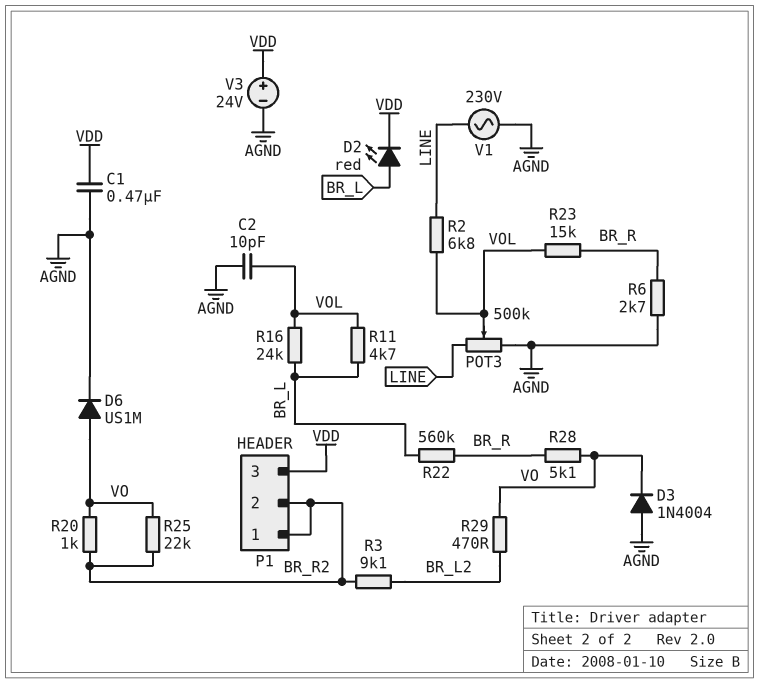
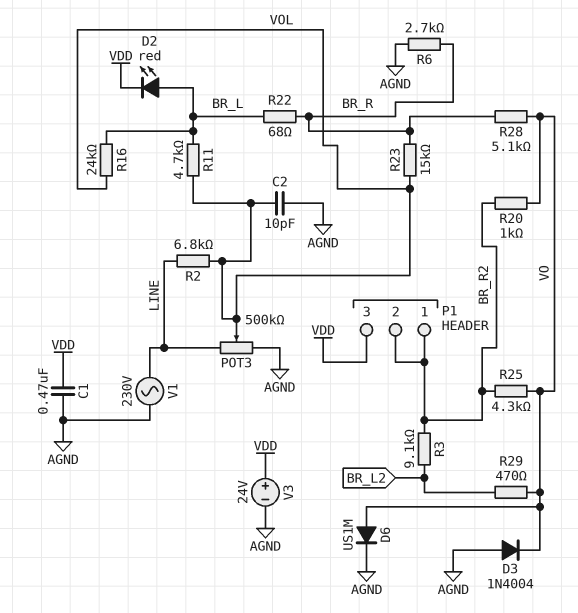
R22: 560k (BR_L, BR_R) -> 68 (BR_L, BR_R)
R25: 22k (BR_R2, VO) -> 4.3k (BR_R2, VO)

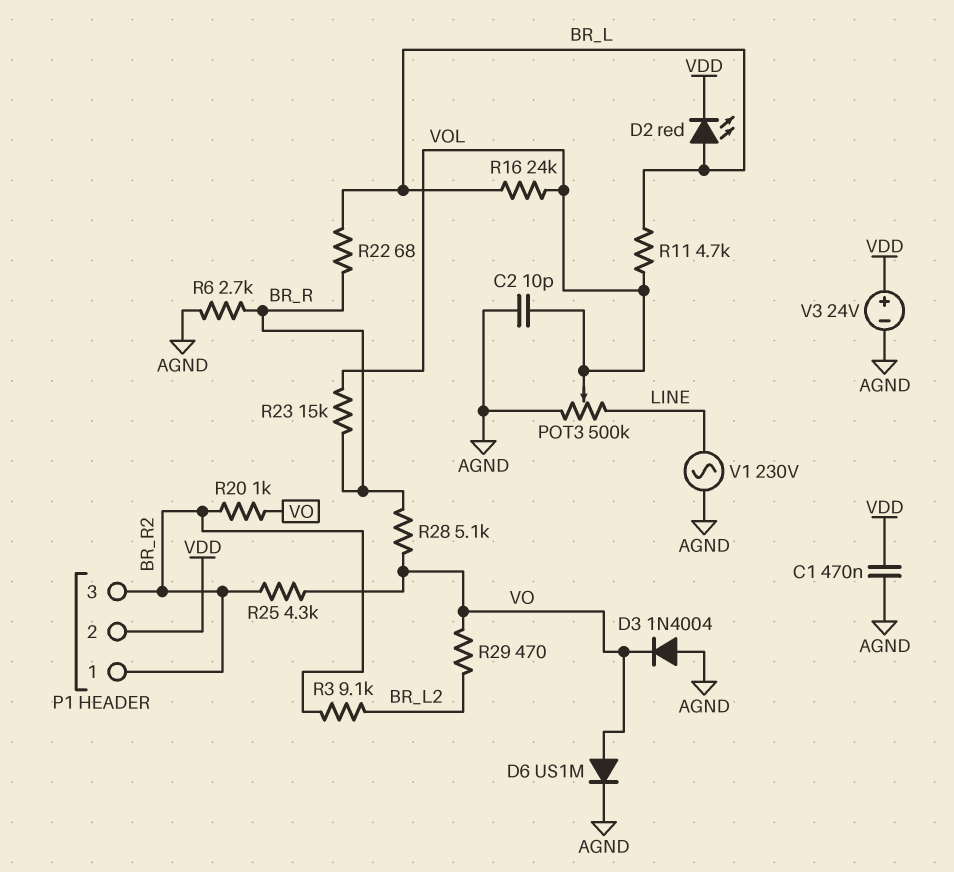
P1 pin 2: BR_R2 -> VDD
P1 pin 3: VDD -> BR_R2
R2: 6.8k (LINE, VOL) -> none

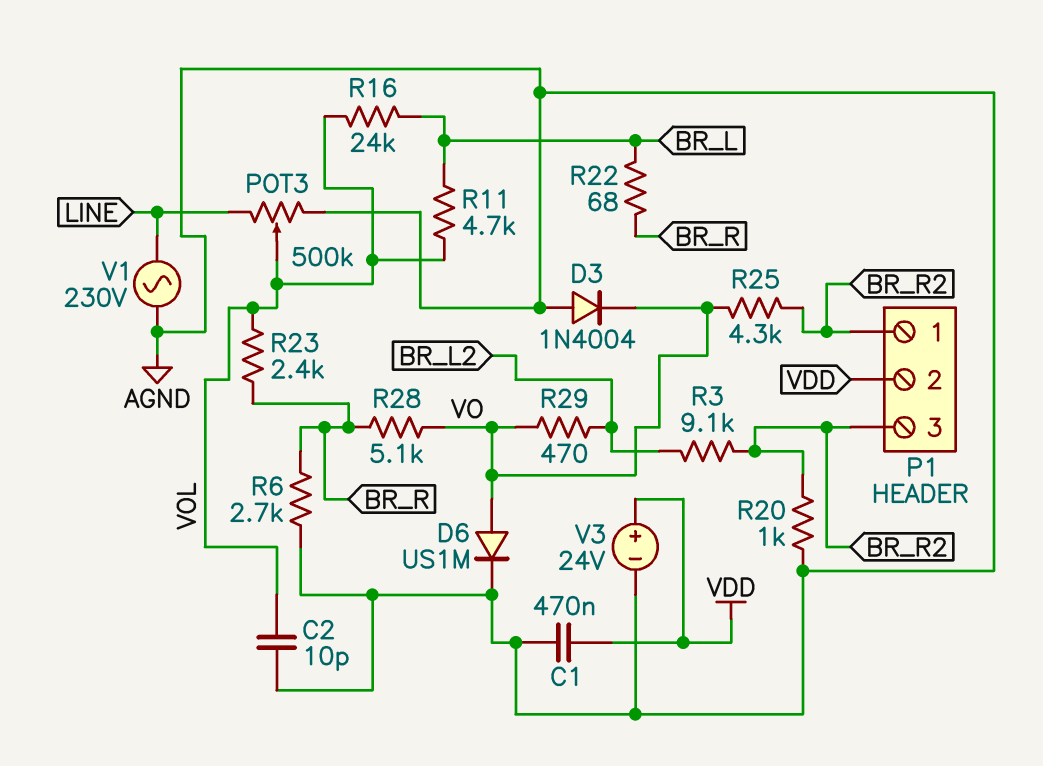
D2: LED red (A BR_L, K VDD) -> none
R20: 1k (BR_R2, VO) -> 1k (AGND, BR_R2)
R23: 15k (BR_R, VOL) -> 2.4k (BR_R, VOL)

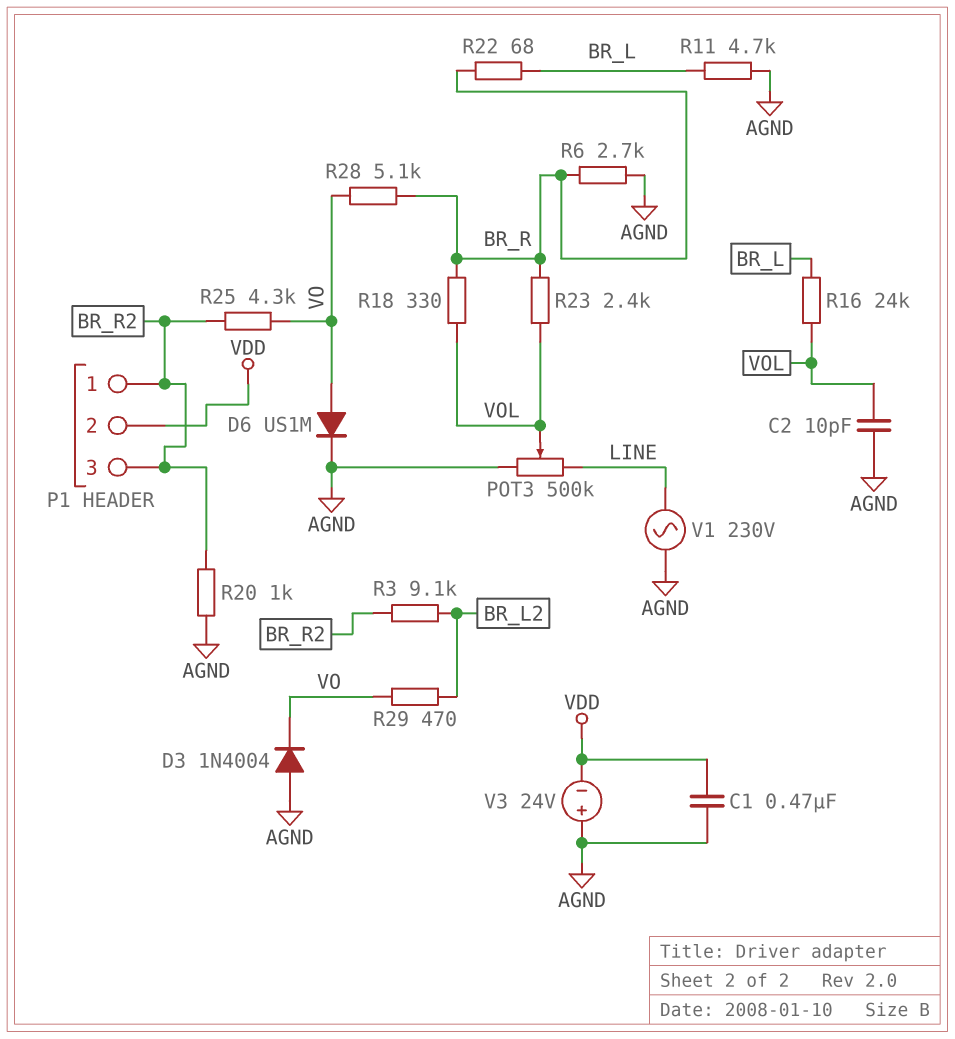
R11: 4.7k (BR_L, VOL) -> 4.7k (AGND, BR_L)
R18: none -> 330 (BR_R, VOL)
V3: 24V (plus VDD, minus AGND) -> 24V (plus AGND, minus VDD)

